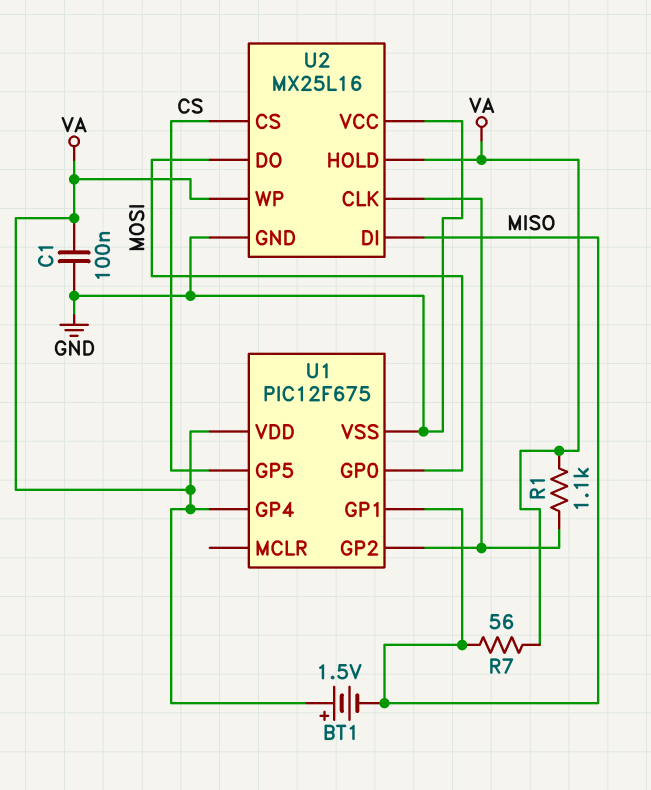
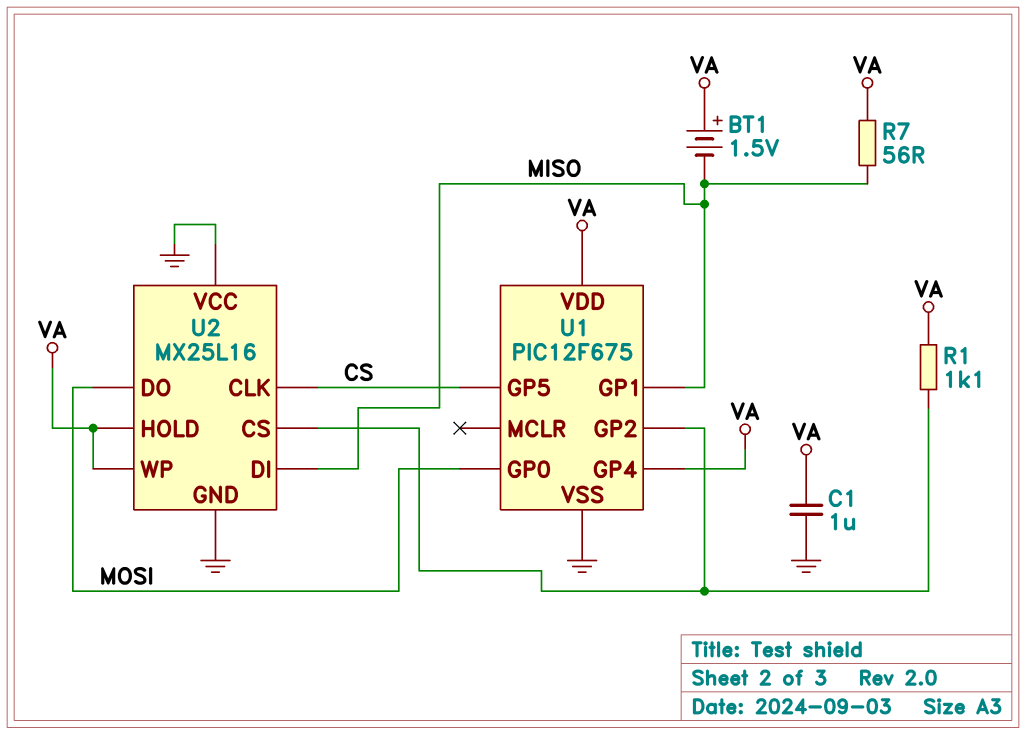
C1: 100nF (GND, VA) -> 1uF (GND, VA)
U2 pin CLK: U1/GP2 -> CS
U2 pin CS: CS -> U1/GP2

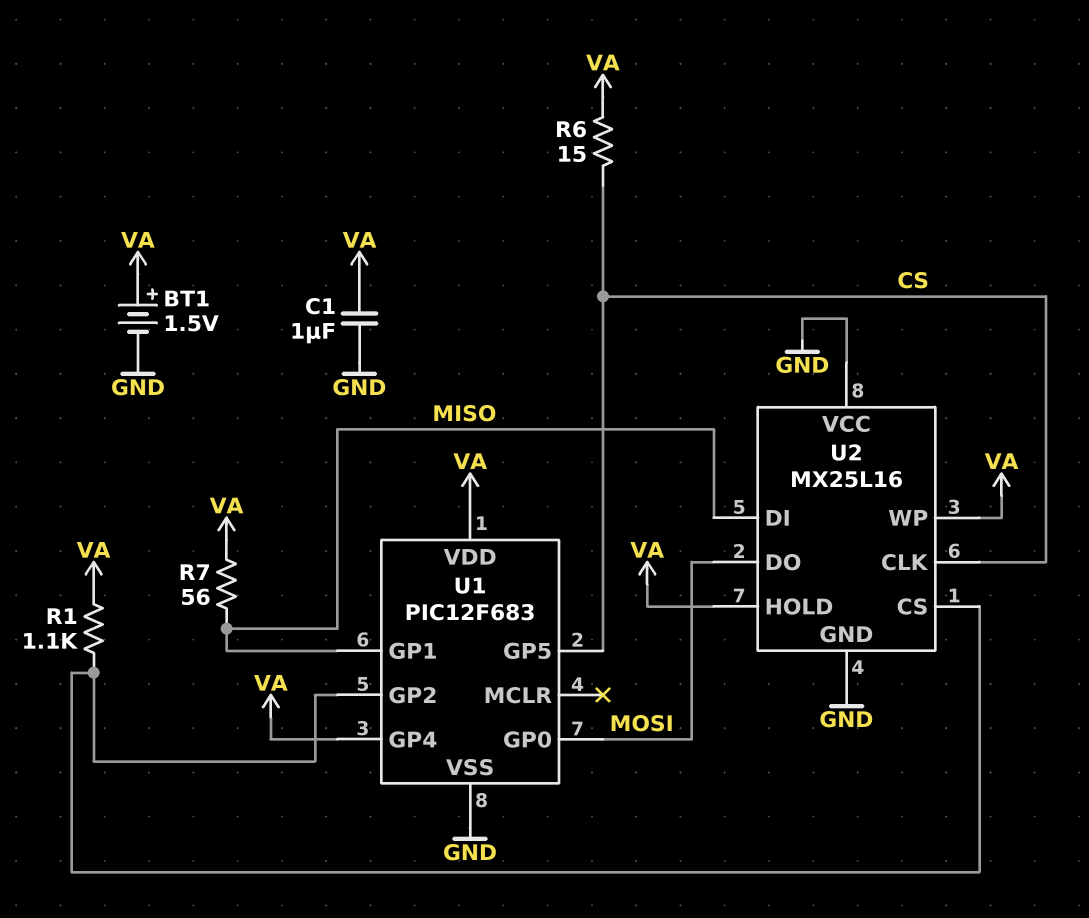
BT1: 1.5V (plus VA, minus MISO) -> 1.5V (plus VA, minus GND)
R6: none -> 15 (CS, VA)
U1: PIC12F675 -> PIC12F683

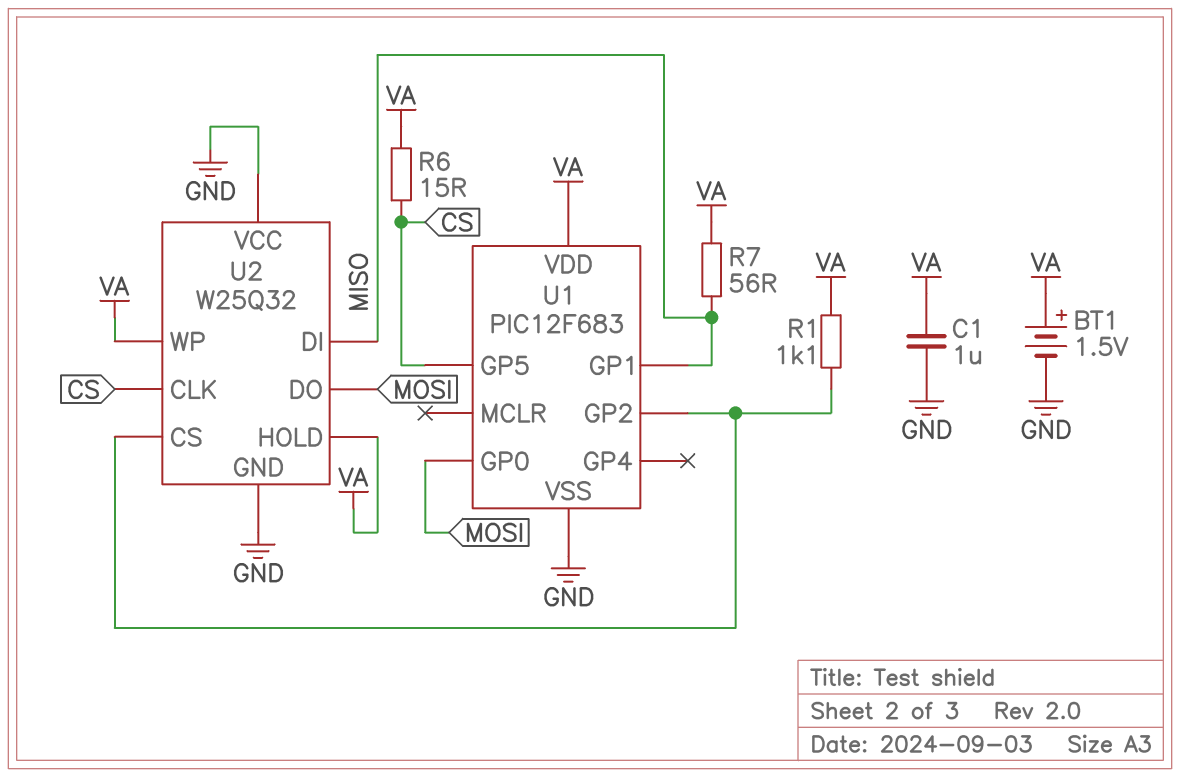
U1 pin GP4: VA -> none
U2: MX25L16 -> W25Q32

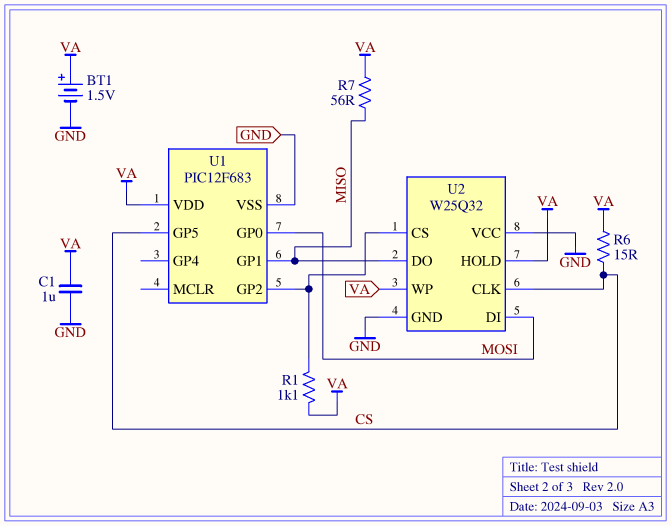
U2 pin DI: MISO -> MOSI
U2 pin DO: MOSI -> MISO

